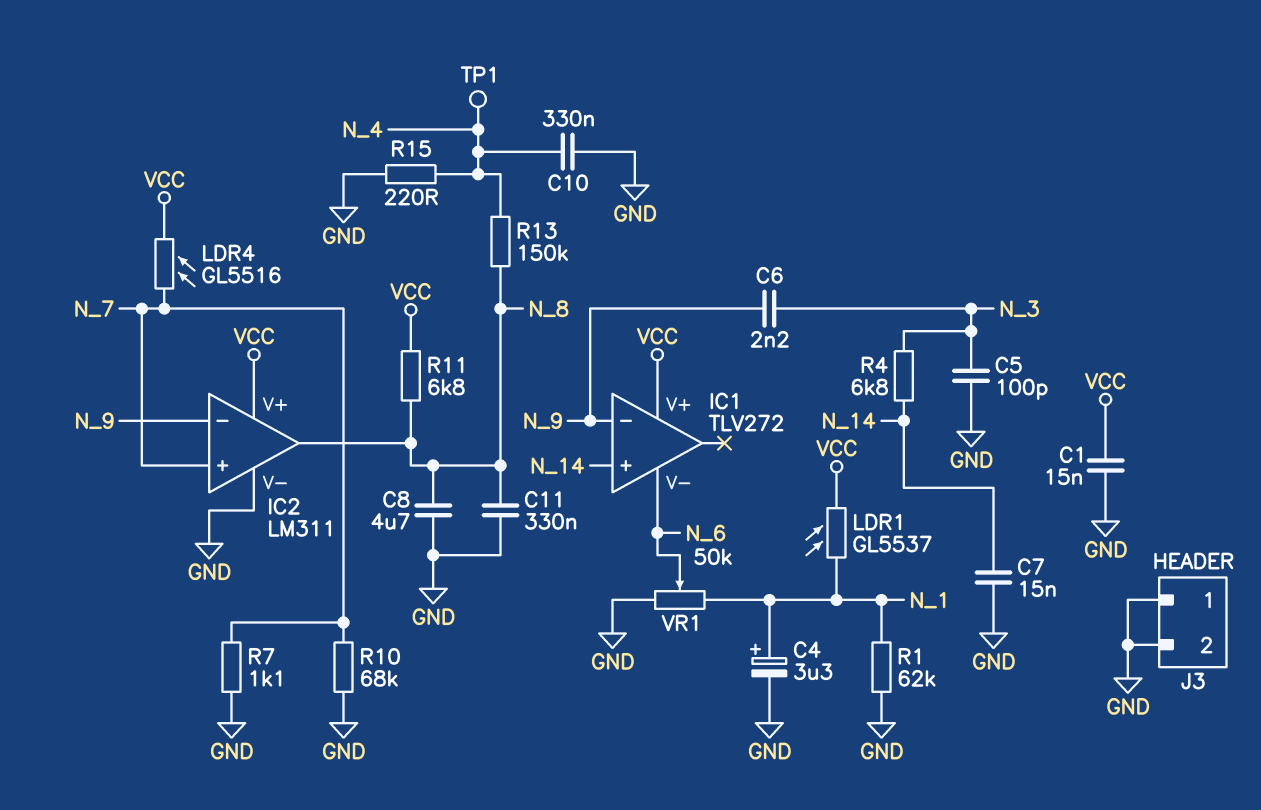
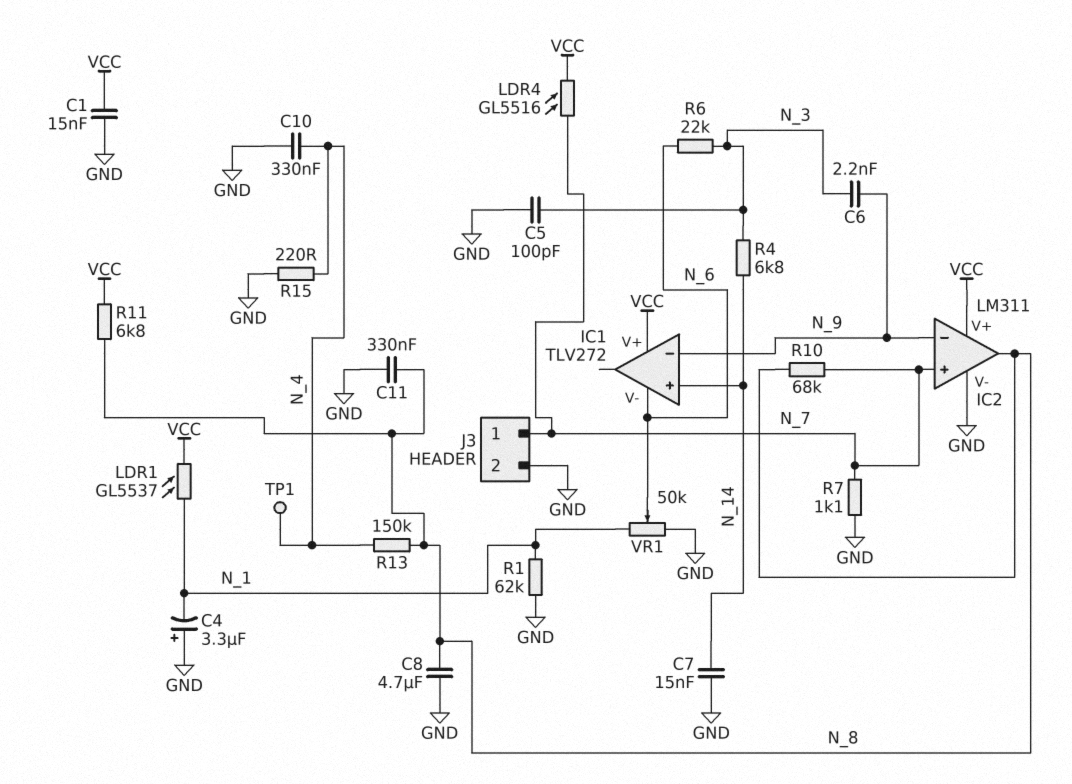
C4: 3.3uF (plus N_1, minus GND) -> 3.3uF (plus GND, minus N_1)
J3 pin 1: GND -> N_7
R6: none -> 22k (N_3, N_6)
R10: 68k (GND, N_7) -> 68k (N_7, N_8)

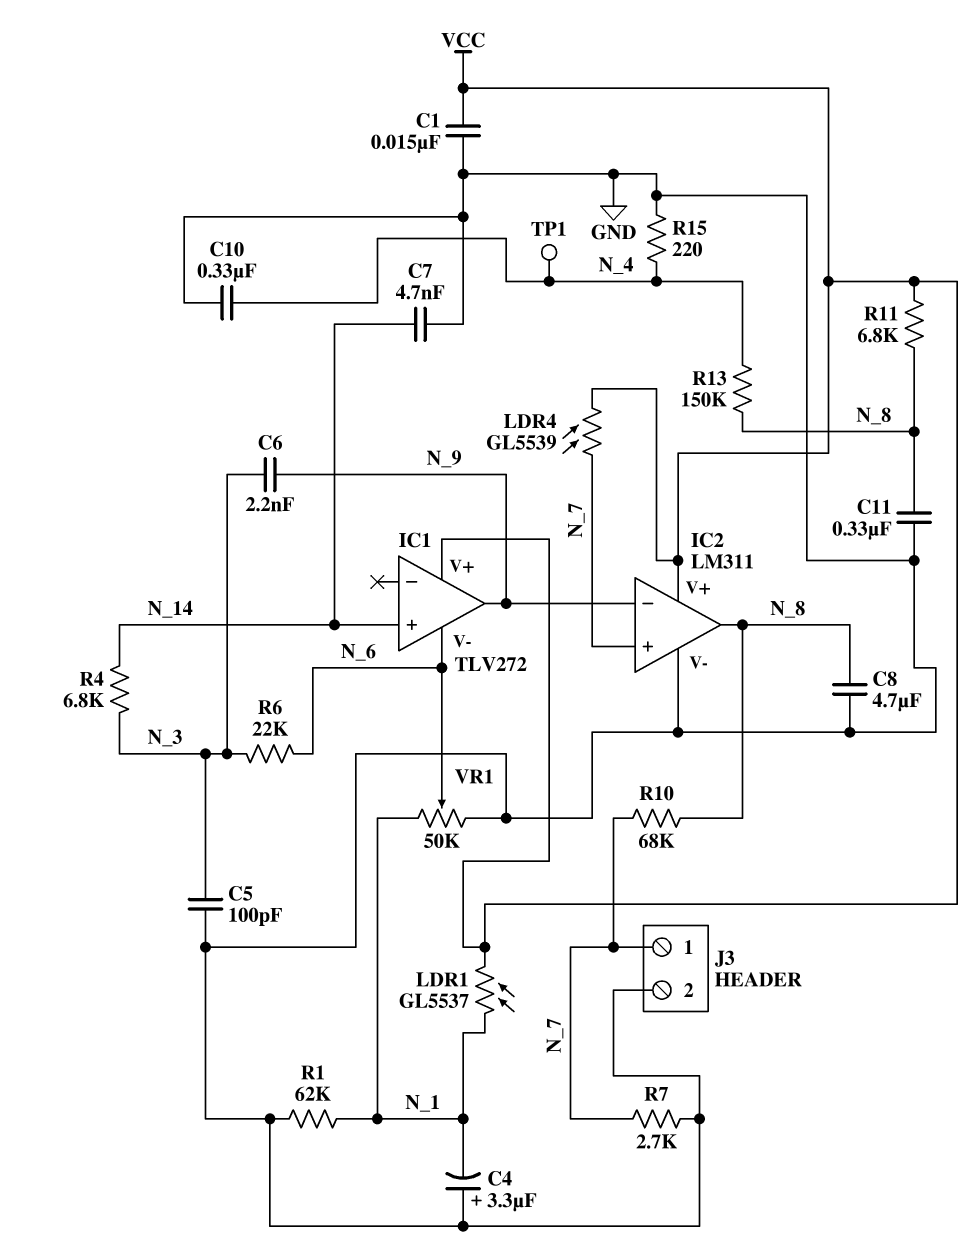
C7: 15nF (GND, N_14) -> 4.7nF (GND, N_14)
IC1 pin in-: N_9 -> none
IC1 pin out: none -> N_9
LDR4: GL5516 (N_7, VCC) -> GL5539 (N_7, VCC)
R7: 1.1k (GND, N_7) -> 2.7k (GND, N_7)

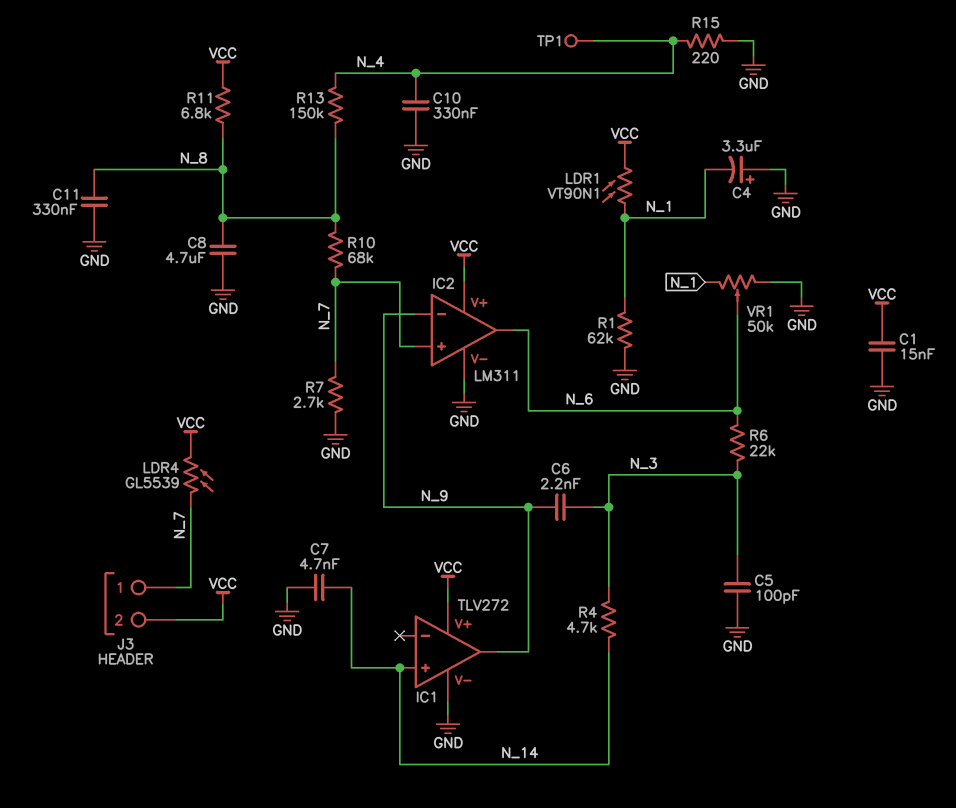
IC1 pin V-: N_6 -> GND
IC2 pin out: N_8 -> N_6
J3 pin 2: GND -> VCC
LDR1: GL5537 (N_1, VCC) -> VT90N1 (N_1, VCC)
R4: 6.8k (N_3, N_14) -> 4.7k (N_3, N_14)

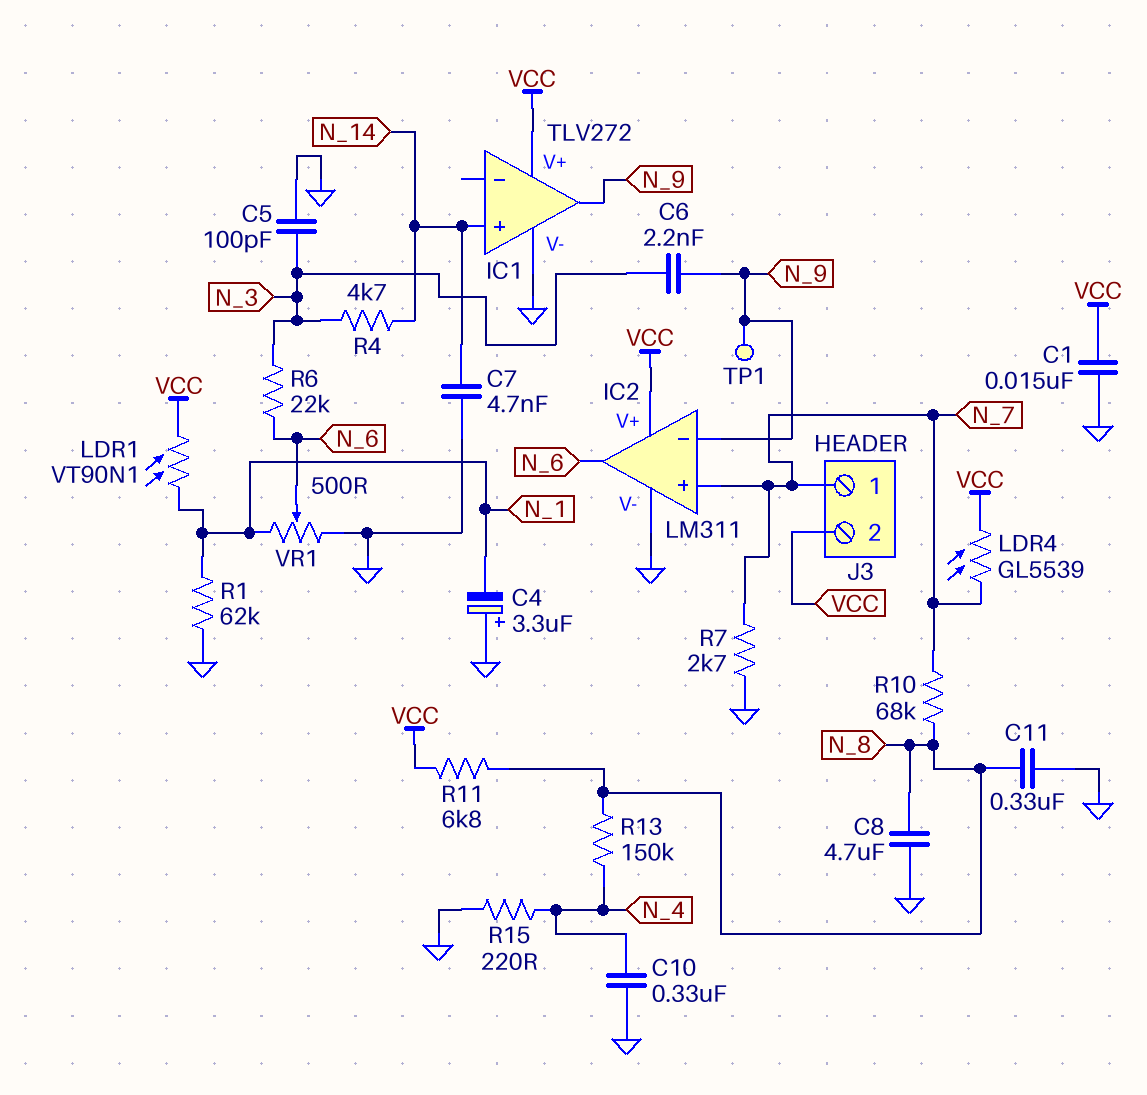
TP1: test point (N_4) -> test point (N_9)
VR1: 50k (GND, N_1, wiper N_6) -> 500 (GND, N_1, wiper N_6)

